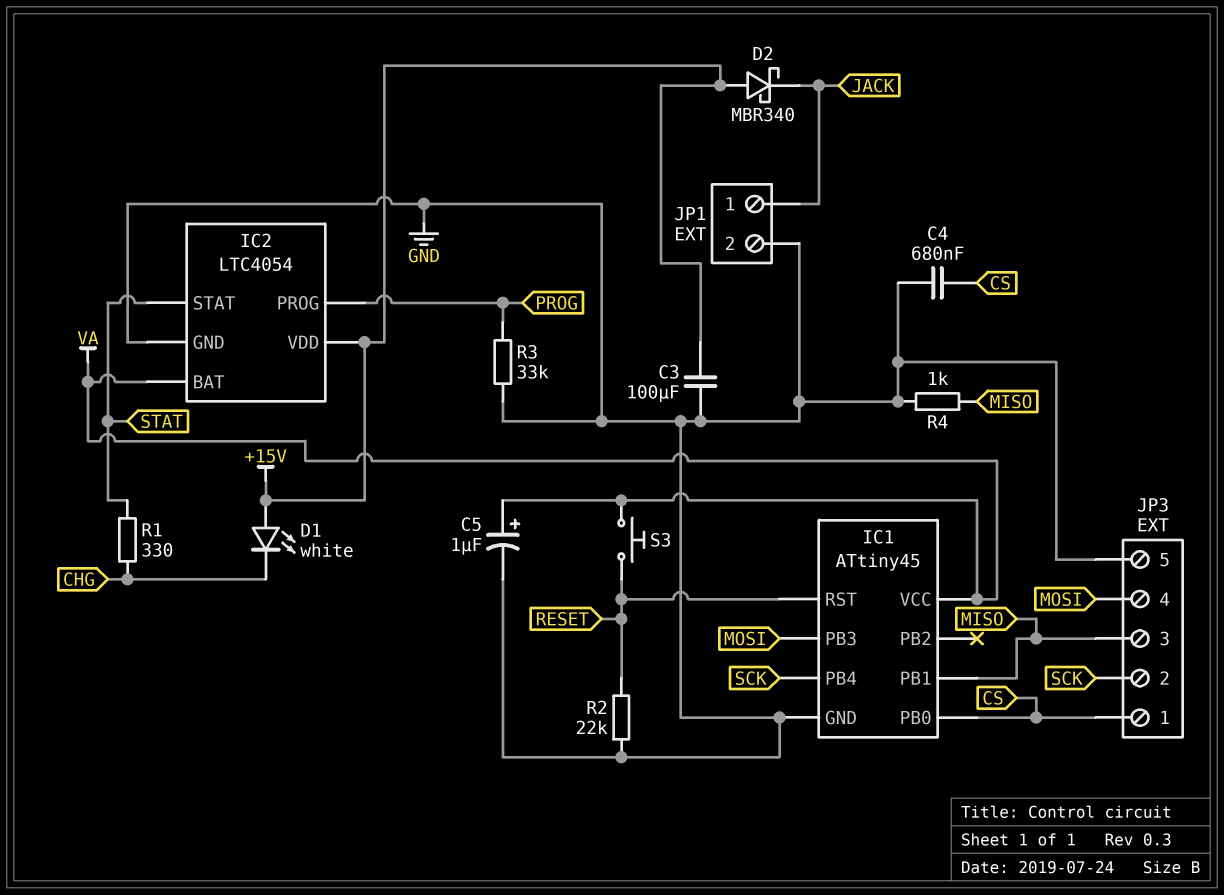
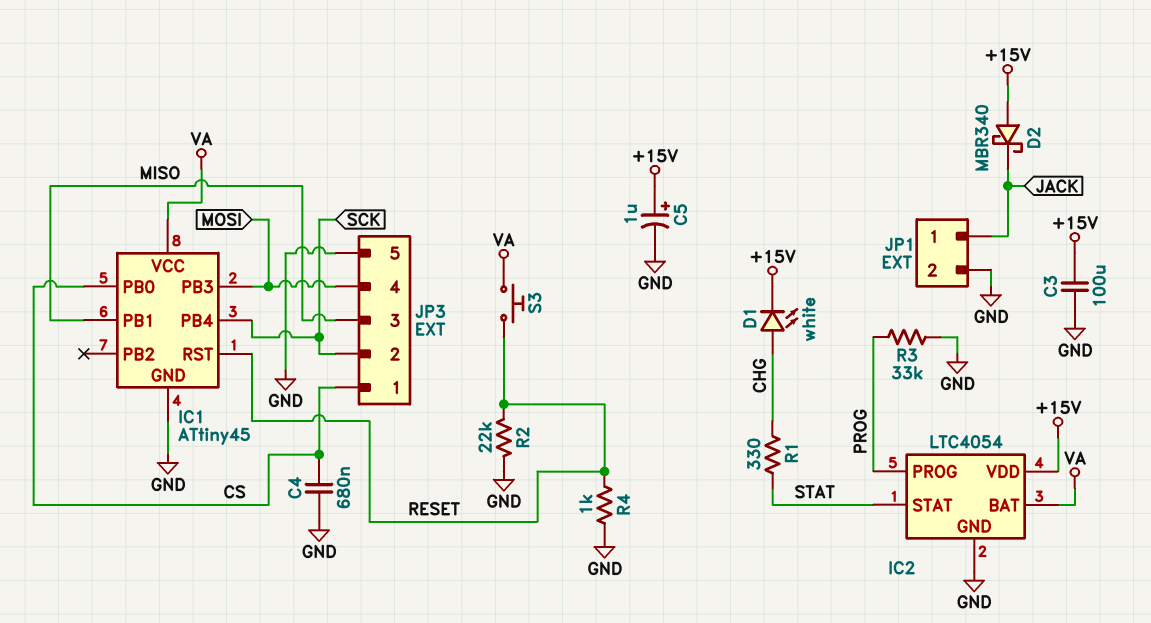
C5: 1uF (plus VA, minus GND) -> 1uF (plus +15V, minus GND)
D1: LED white (A +15V, K CHG) -> LED white (A CHG, K +15V)
R4: 1k (GND, MISO) -> 1k (GND, RESET)

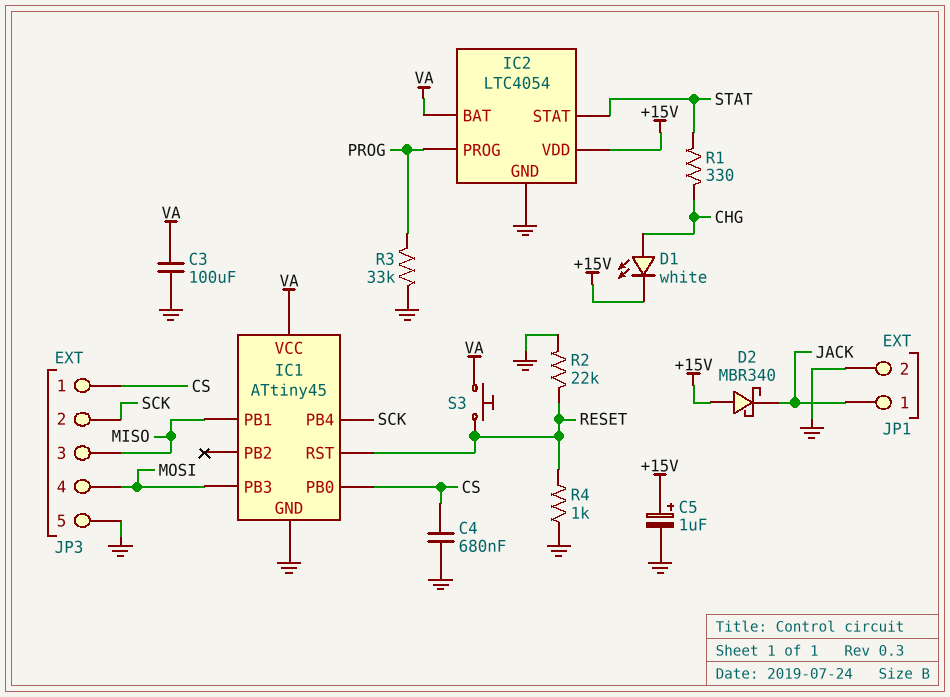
C3: 100uF (+15V, GND) -> 100uF (GND, VA)

